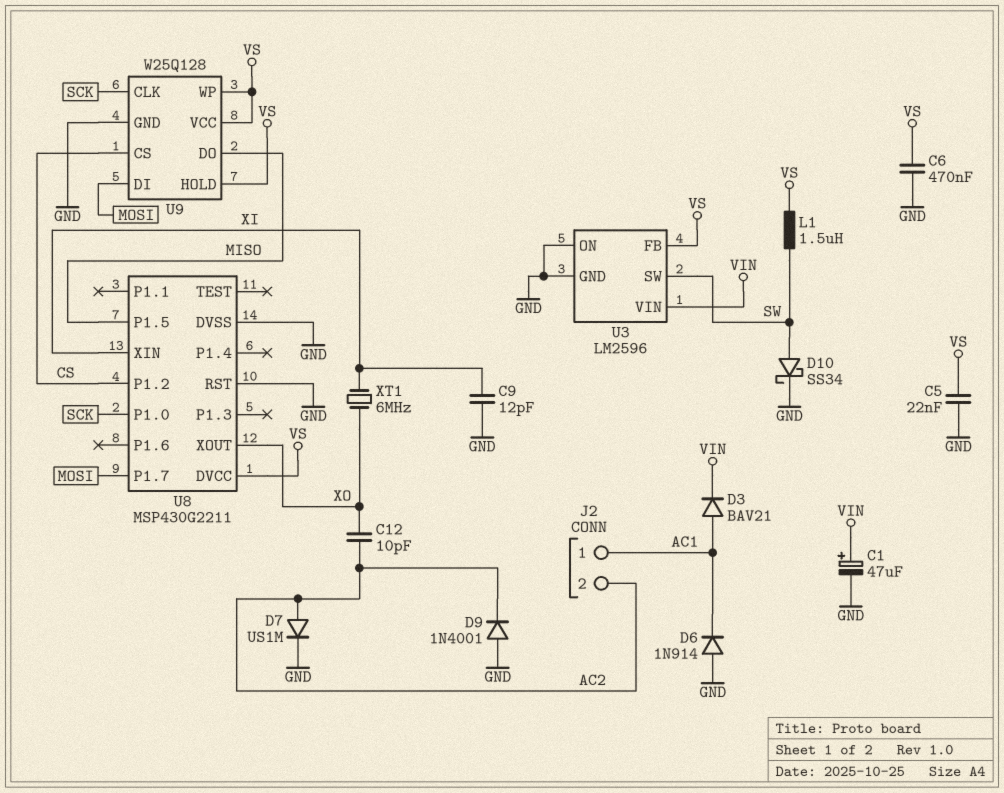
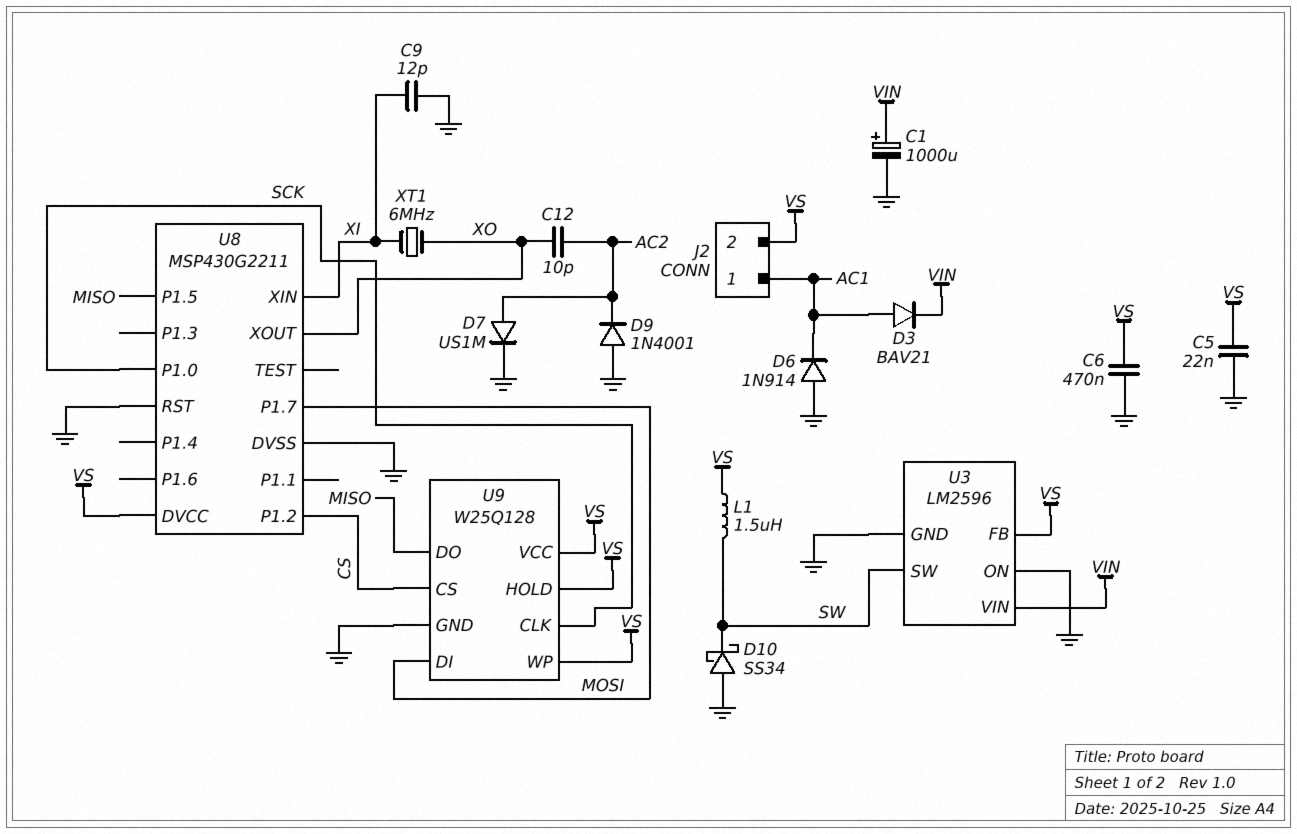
C1: 47uF (plus VIN, minus GND) -> 1000uF (plus VIN, minus GND)
D10: schottky SS34 (A SW, K GND) -> schottky SS34 (A GND, K SW)
J2 pin 2: AC2 -> VS

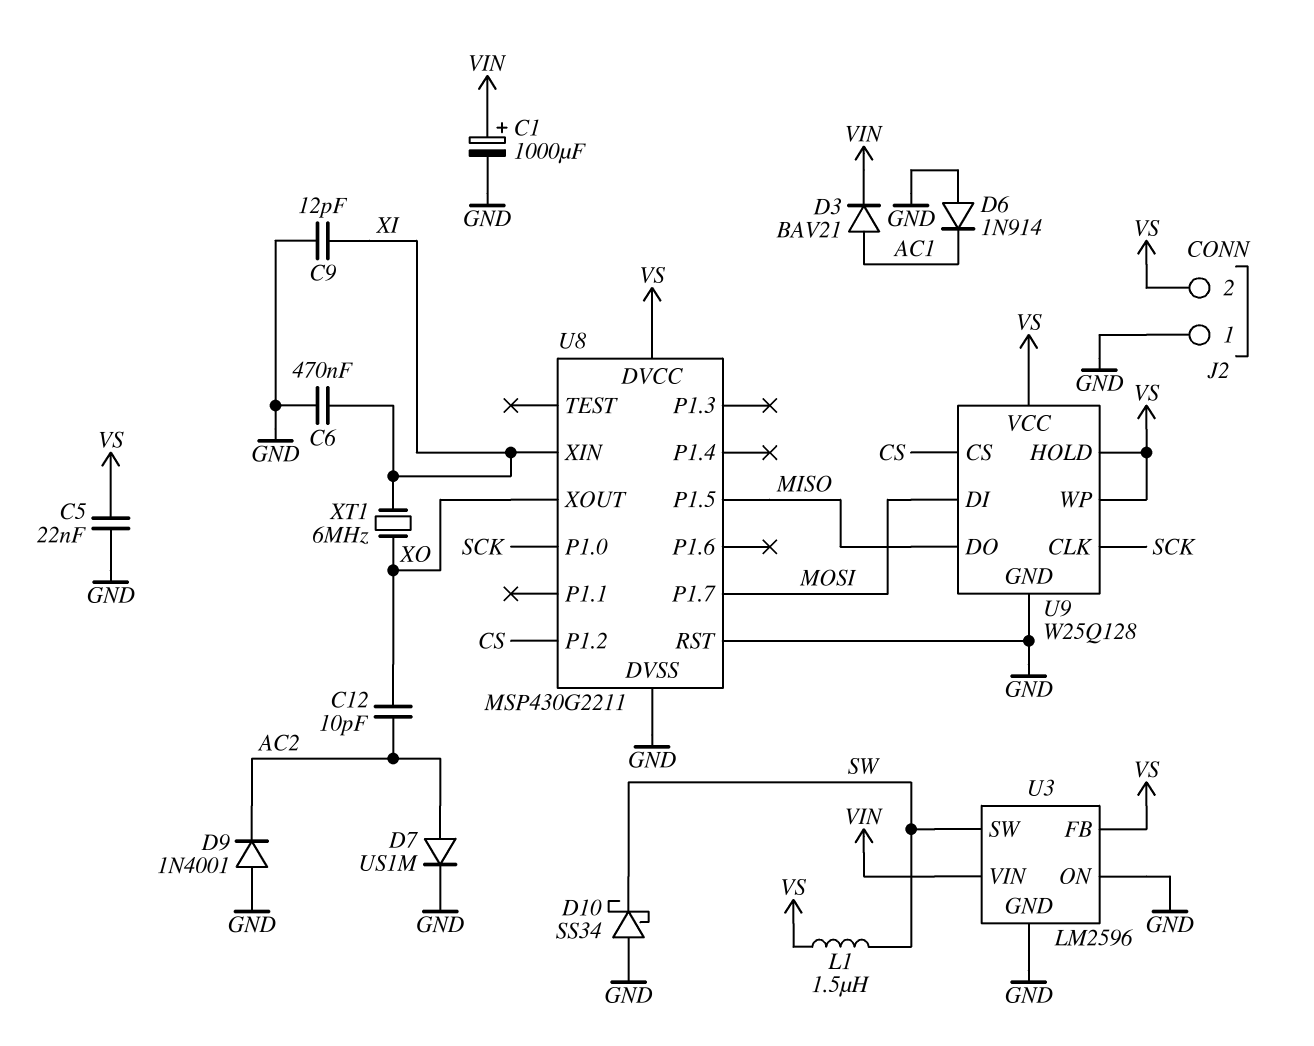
C6: 470nF (GND, VS) -> 470nF (GND, XI)
J2 pin 1: AC1 -> GND

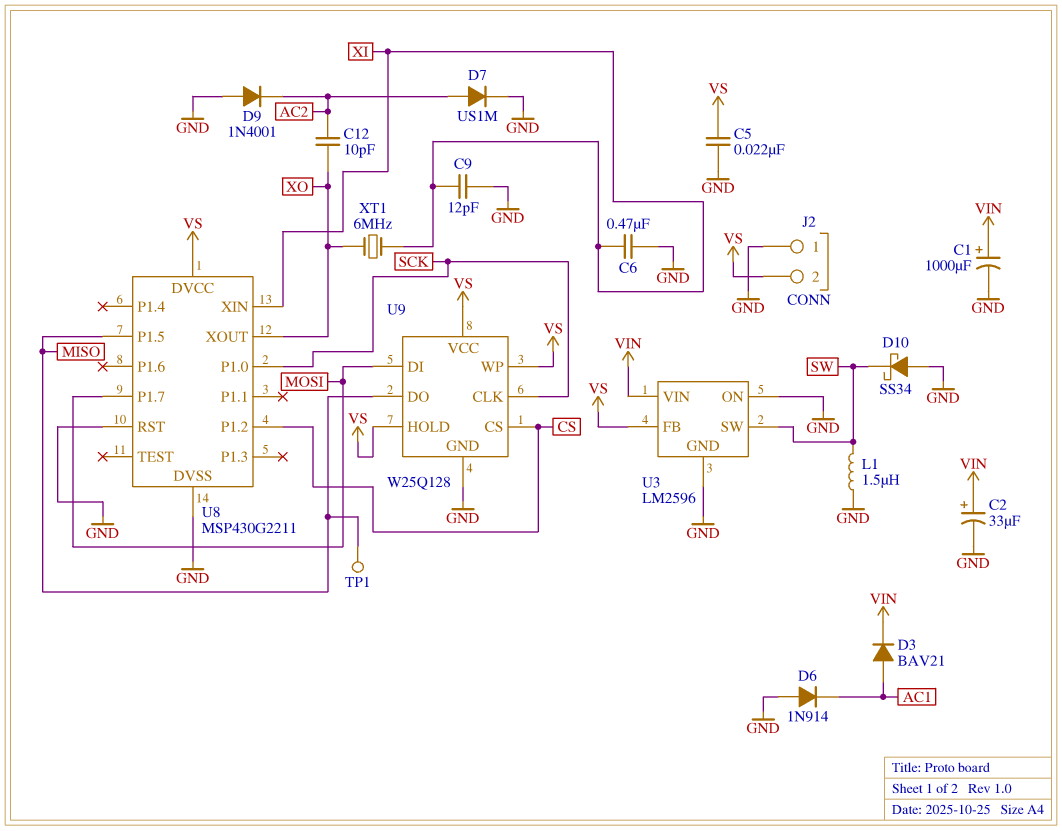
C2: none -> 33uF (plus VIN, minus GND)
L1: 1.5uH (SW, VS) -> 1.5uH (GND, SW)
TP1: none -> test point (MISO)

